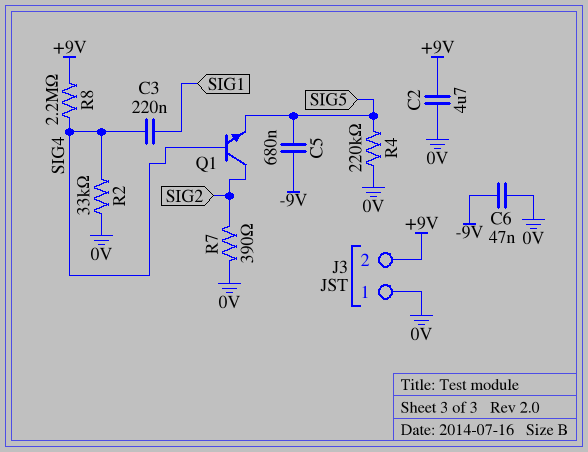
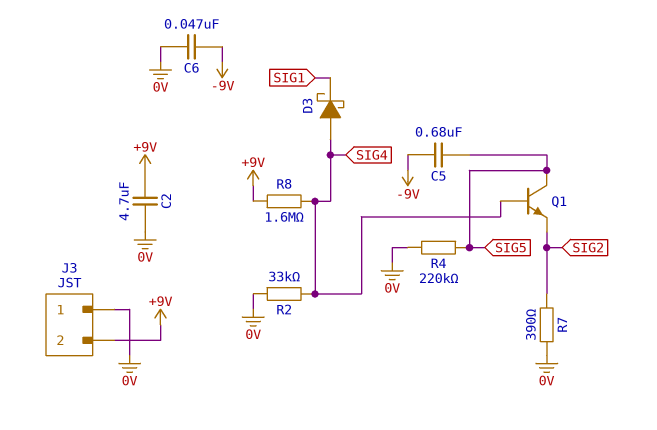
C3: 220nF (SIG1, SIG4) -> none
D3: none -> schottky (A SIG4, K SIG1)
Q1: NPN (B SIG4, C SIG2, E SIG5) -> NPN (B SIG4, C SIG5, E SIG2)
R8: 2.2M (+9V, SIG4) -> 1.6M (+9V, SIG4)

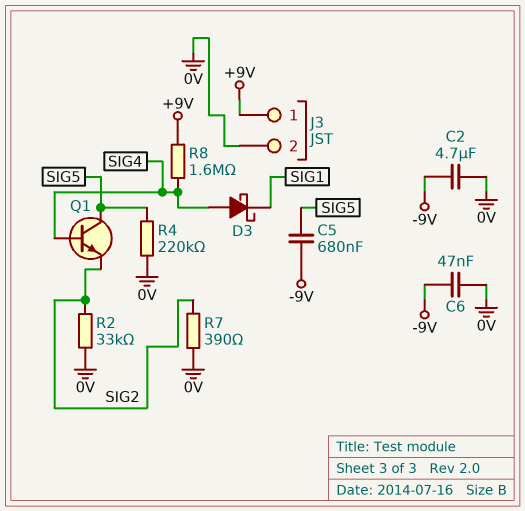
C2: 4.7uF (+9V, 0V) -> 4.7uF (-9V, 0V)
J3 pin 1: 0V -> +9V
J3 pin 2: +9V -> 0V
R2: 33k (0V, SIG4) -> 33k (0V, SIG2)

